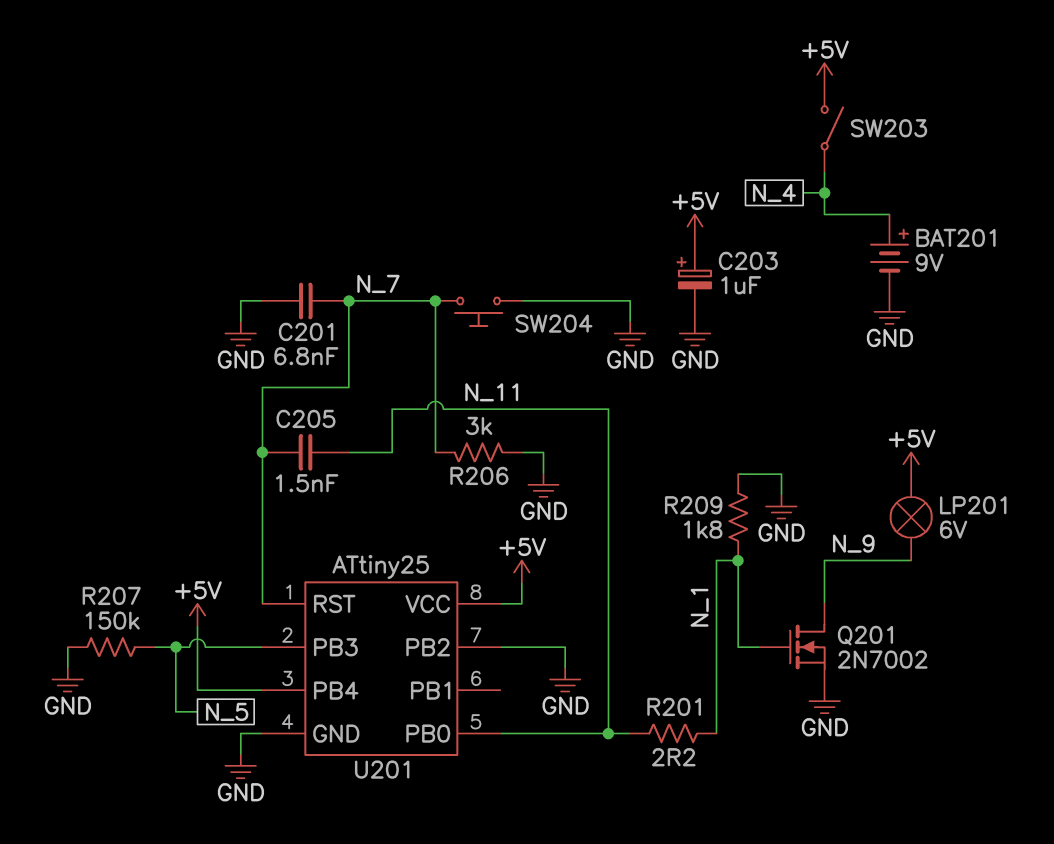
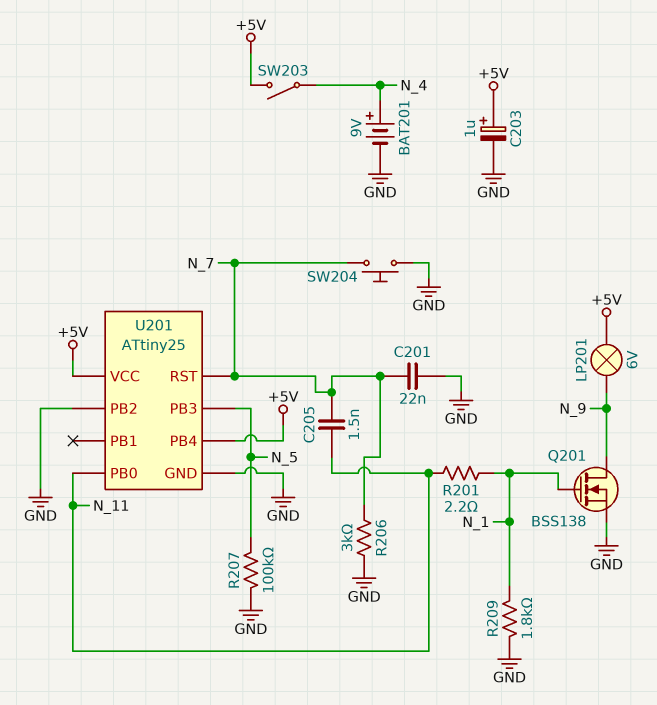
C201: 6.8nF (GND, N_7) -> 22nF (GND, N_7)
Q201: NMOS 2N7002 (G N_1, D N_9, S GND) -> NMOS BSS138 (G N_1, D N_9, S GND)
R207: 150k (GND, N_5) -> 100k (GND, N_5)

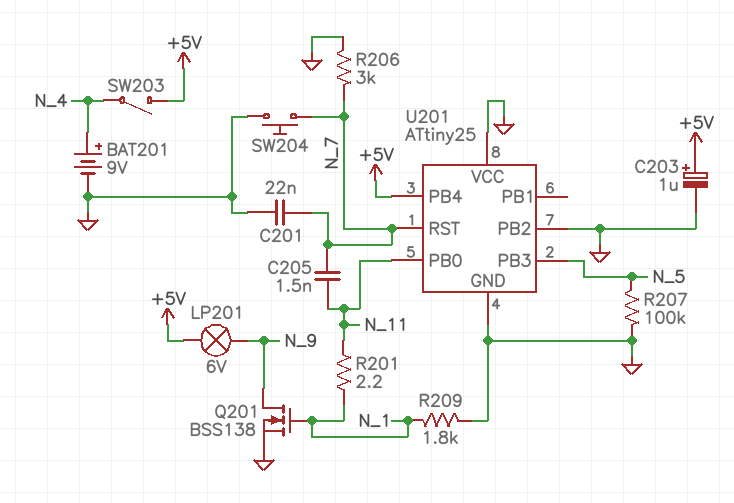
U201 pin VCC: +5V -> GND

